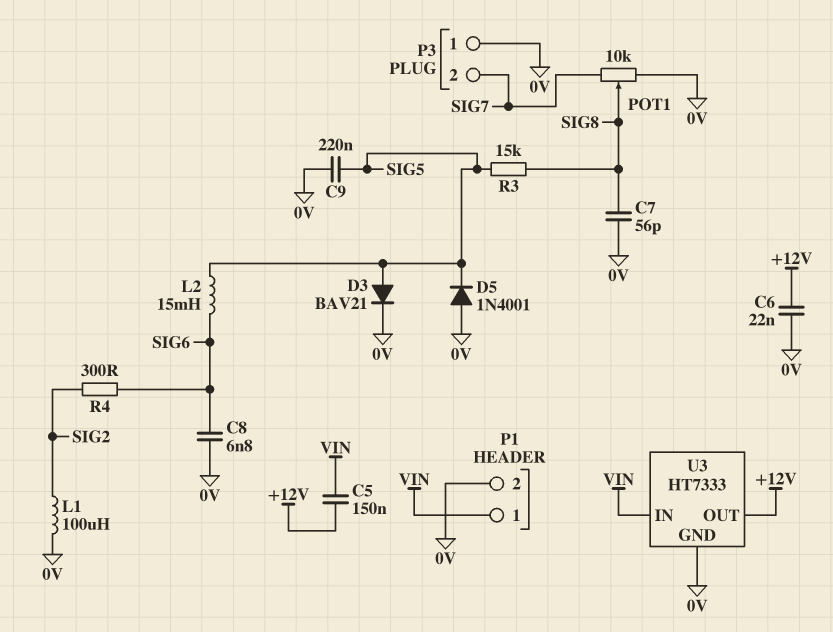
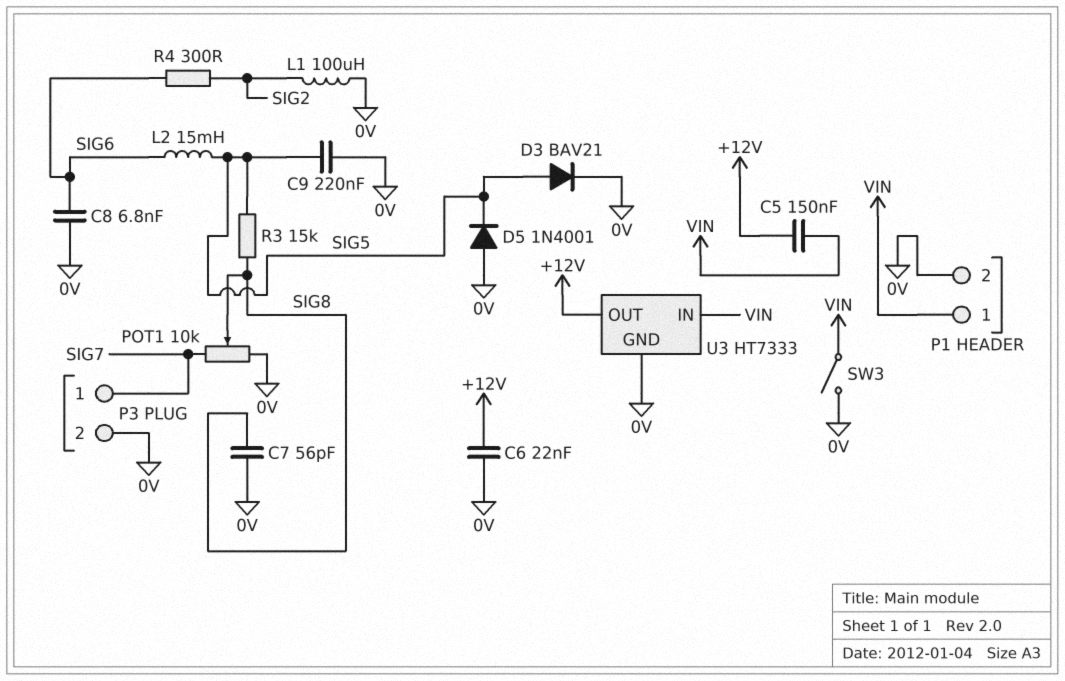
P3 pin 1: 0V -> SIG7
P3 pin 2: SIG7 -> 0V
SW3: none -> switch (0V, VIN)

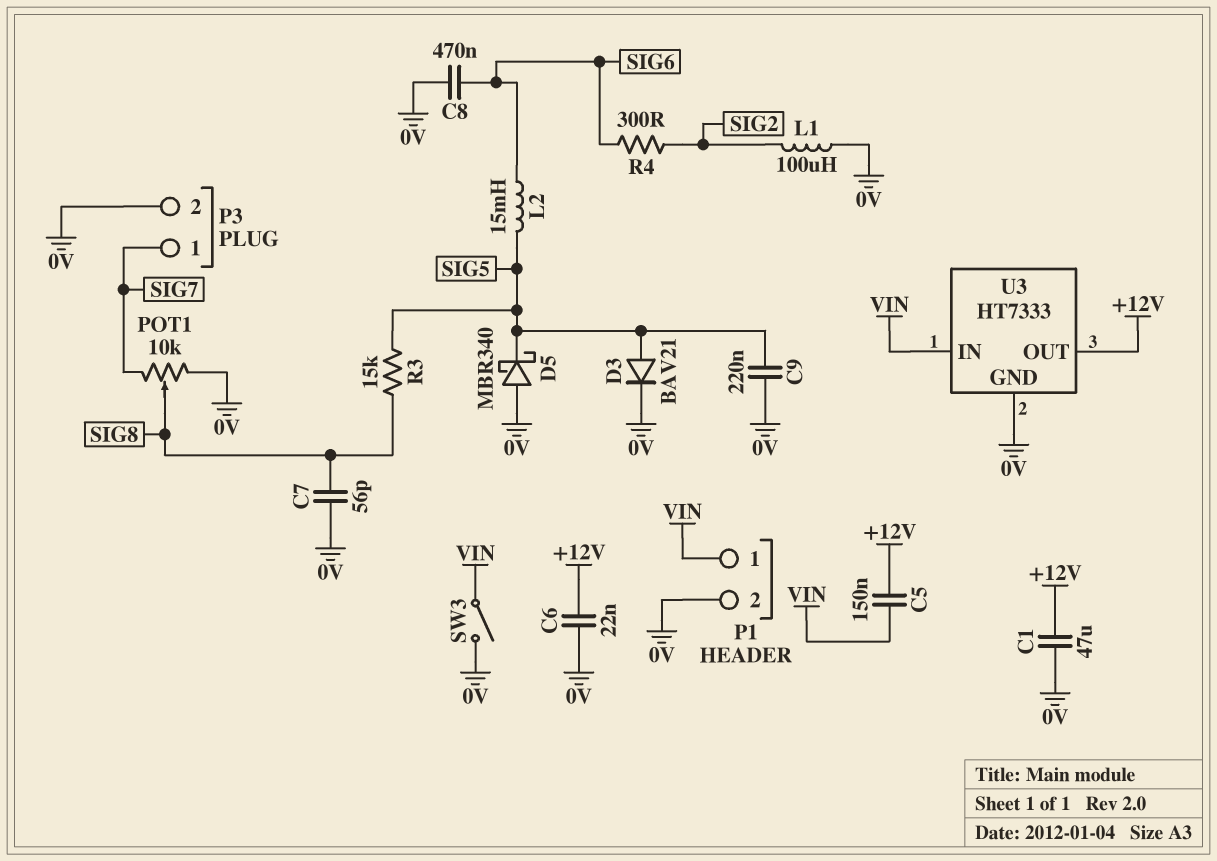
C1: none -> 47uF (+12V, 0V)
C8: 6.8nF (0V, SIG6) -> 470nF (0V, SIG6)
D5: diode 1N4001 (A 0V, K SIG5) -> schottky MBR340 (A 0V, K SIG5)

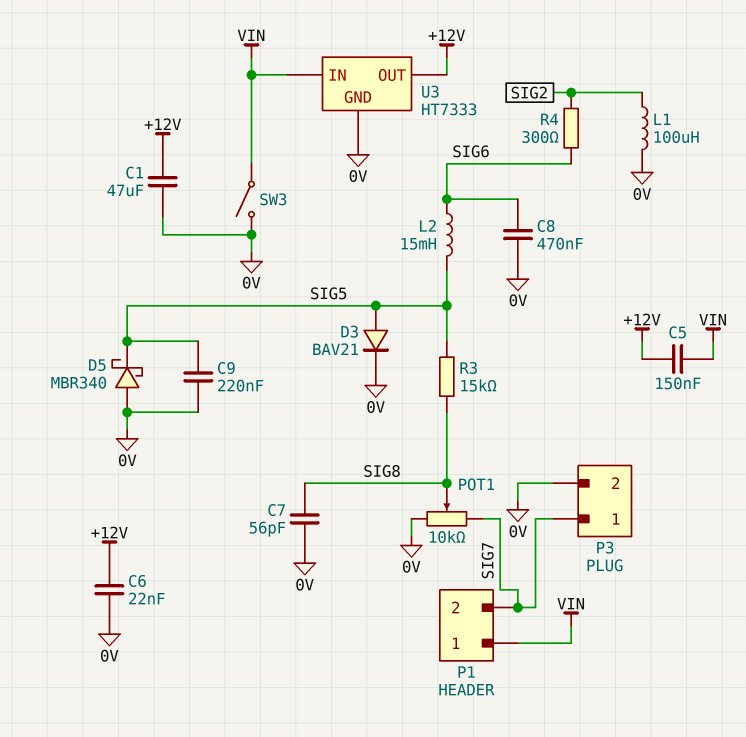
P1 pin 2: 0V -> SIG7

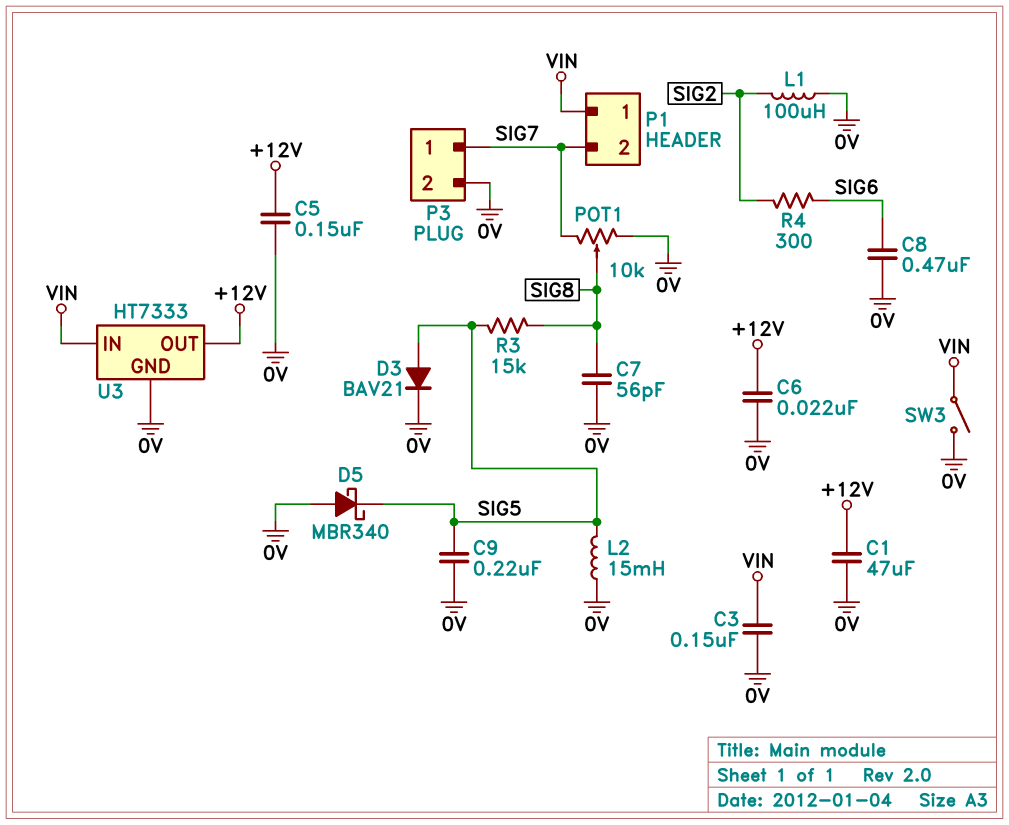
C3: none -> 150nF (0V, VIN)
C5: 150nF (+12V, VIN) -> 150nF (+12V, 0V)
L2: 15mH (SIG5, SIG6) -> 15mH (0V, SIG5)

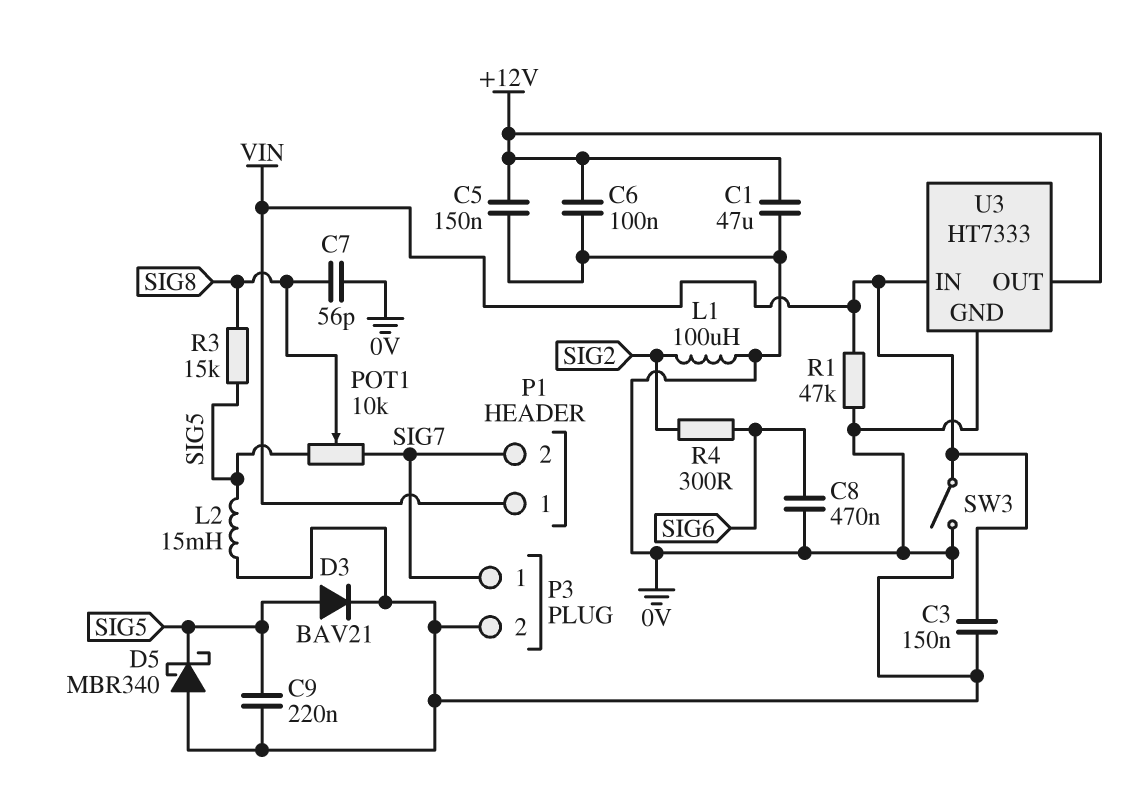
C6: 22nF (+12V, 0V) -> 100nF (+12V, 0V)
POT1: 10k (0V, SIG7, wiper SIG8) -> 10k (SIG5, SIG7, wiper SIG8)
R1: none -> 47k (0V, VIN)

